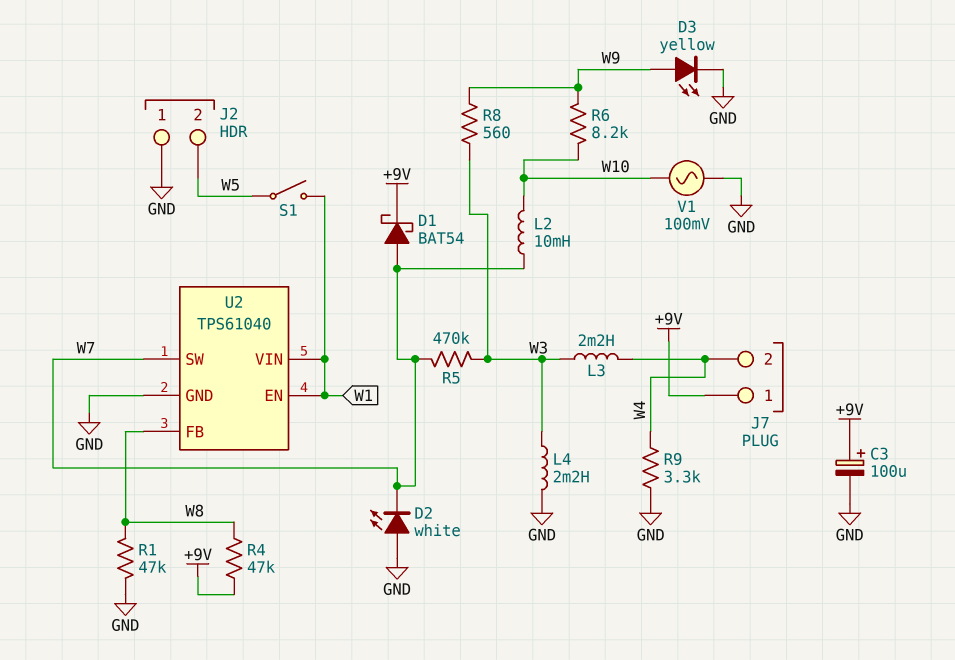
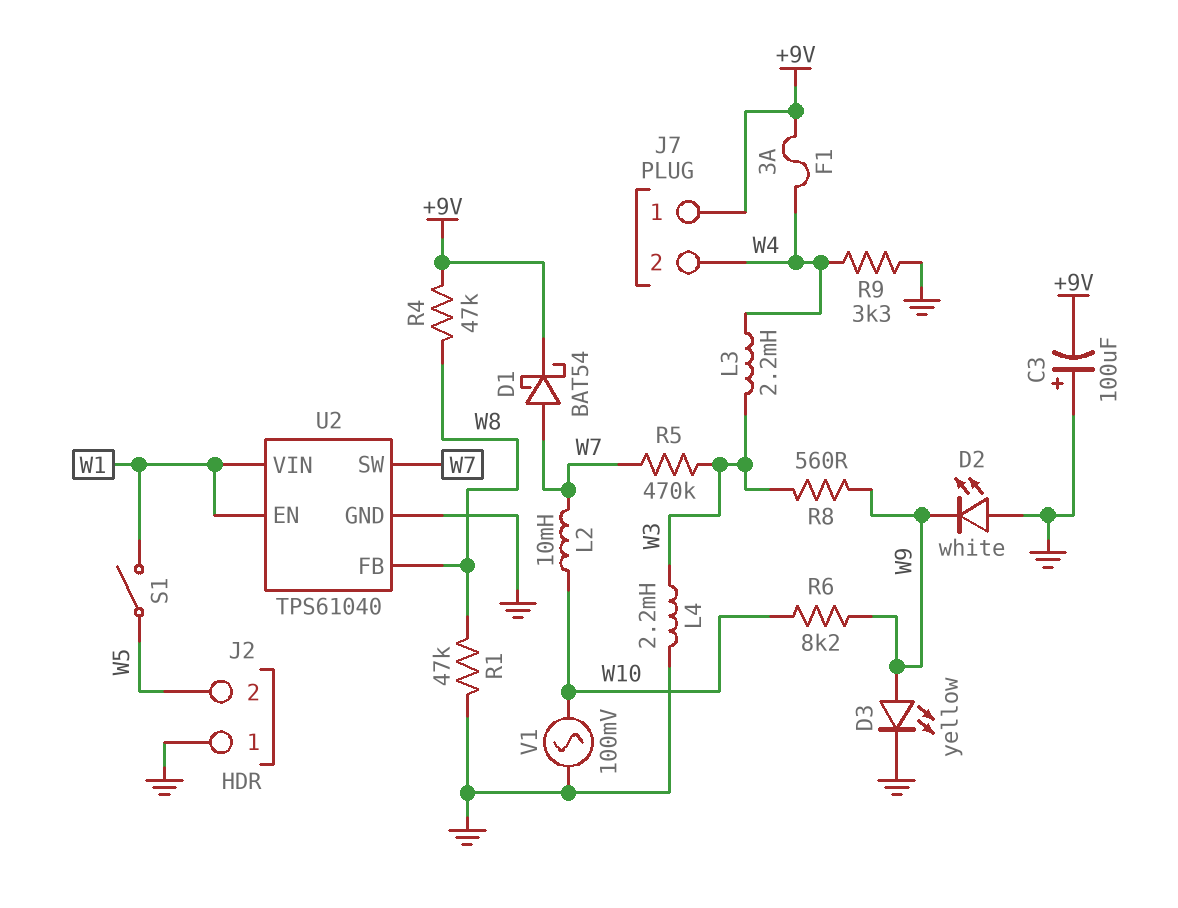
C3: 100uF (plus +9V, minus GND) -> 100uF (plus GND, minus +9V)
D2: LED white (A GND, K W7) -> LED white (A GND, K W9)
F1: none -> 3A (+9V, W4)

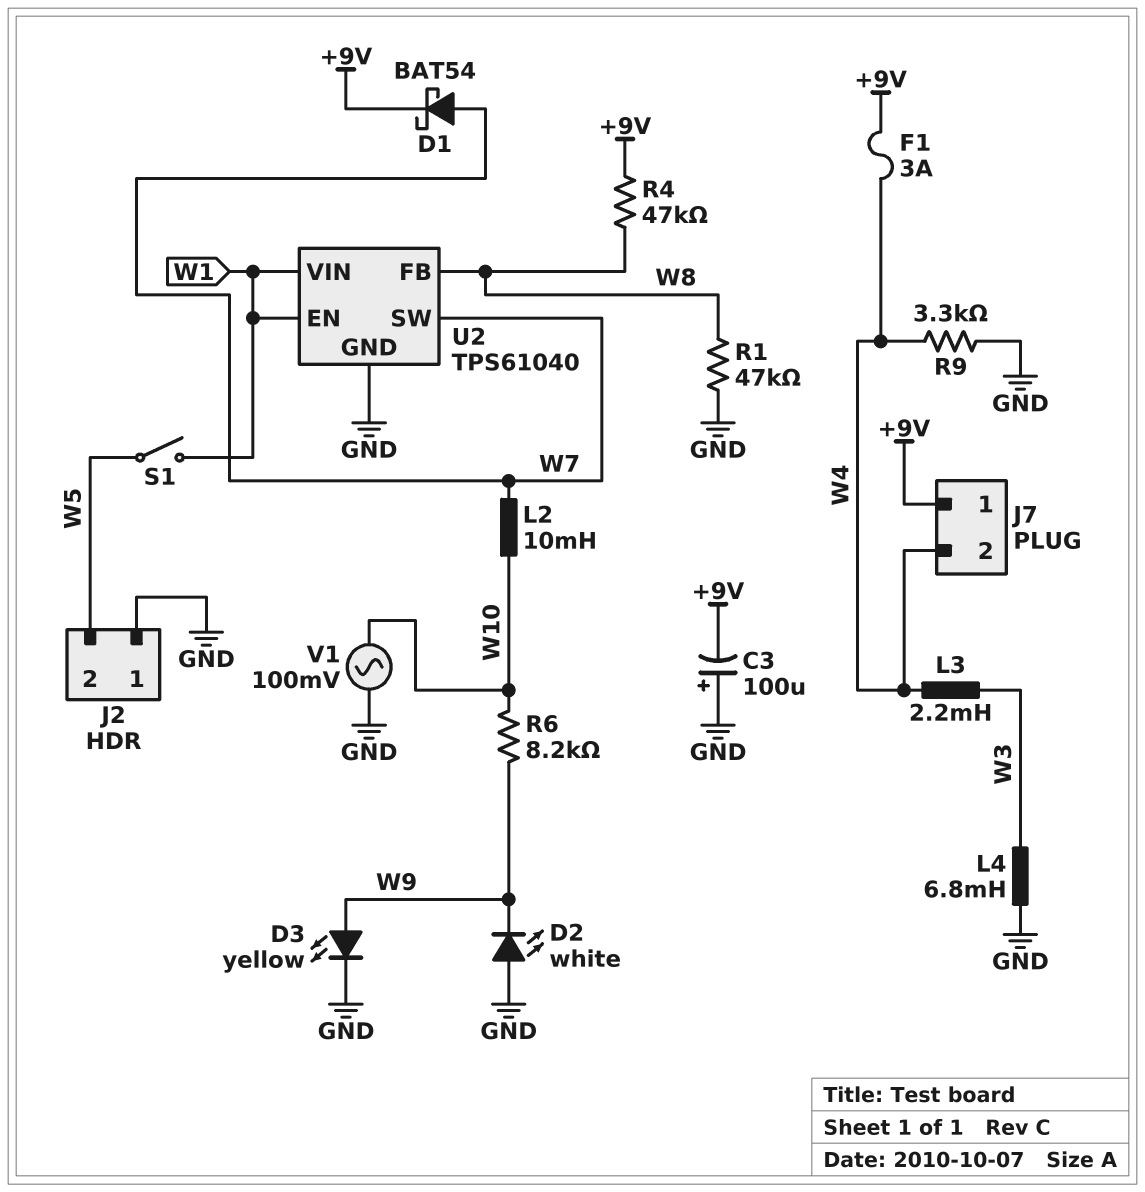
L4: 2.2mH (GND, W3) -> 6.8mH (GND, W3)
R5: 470k (W3, W7) -> none
R8: 560 (W3, W9) -> none

